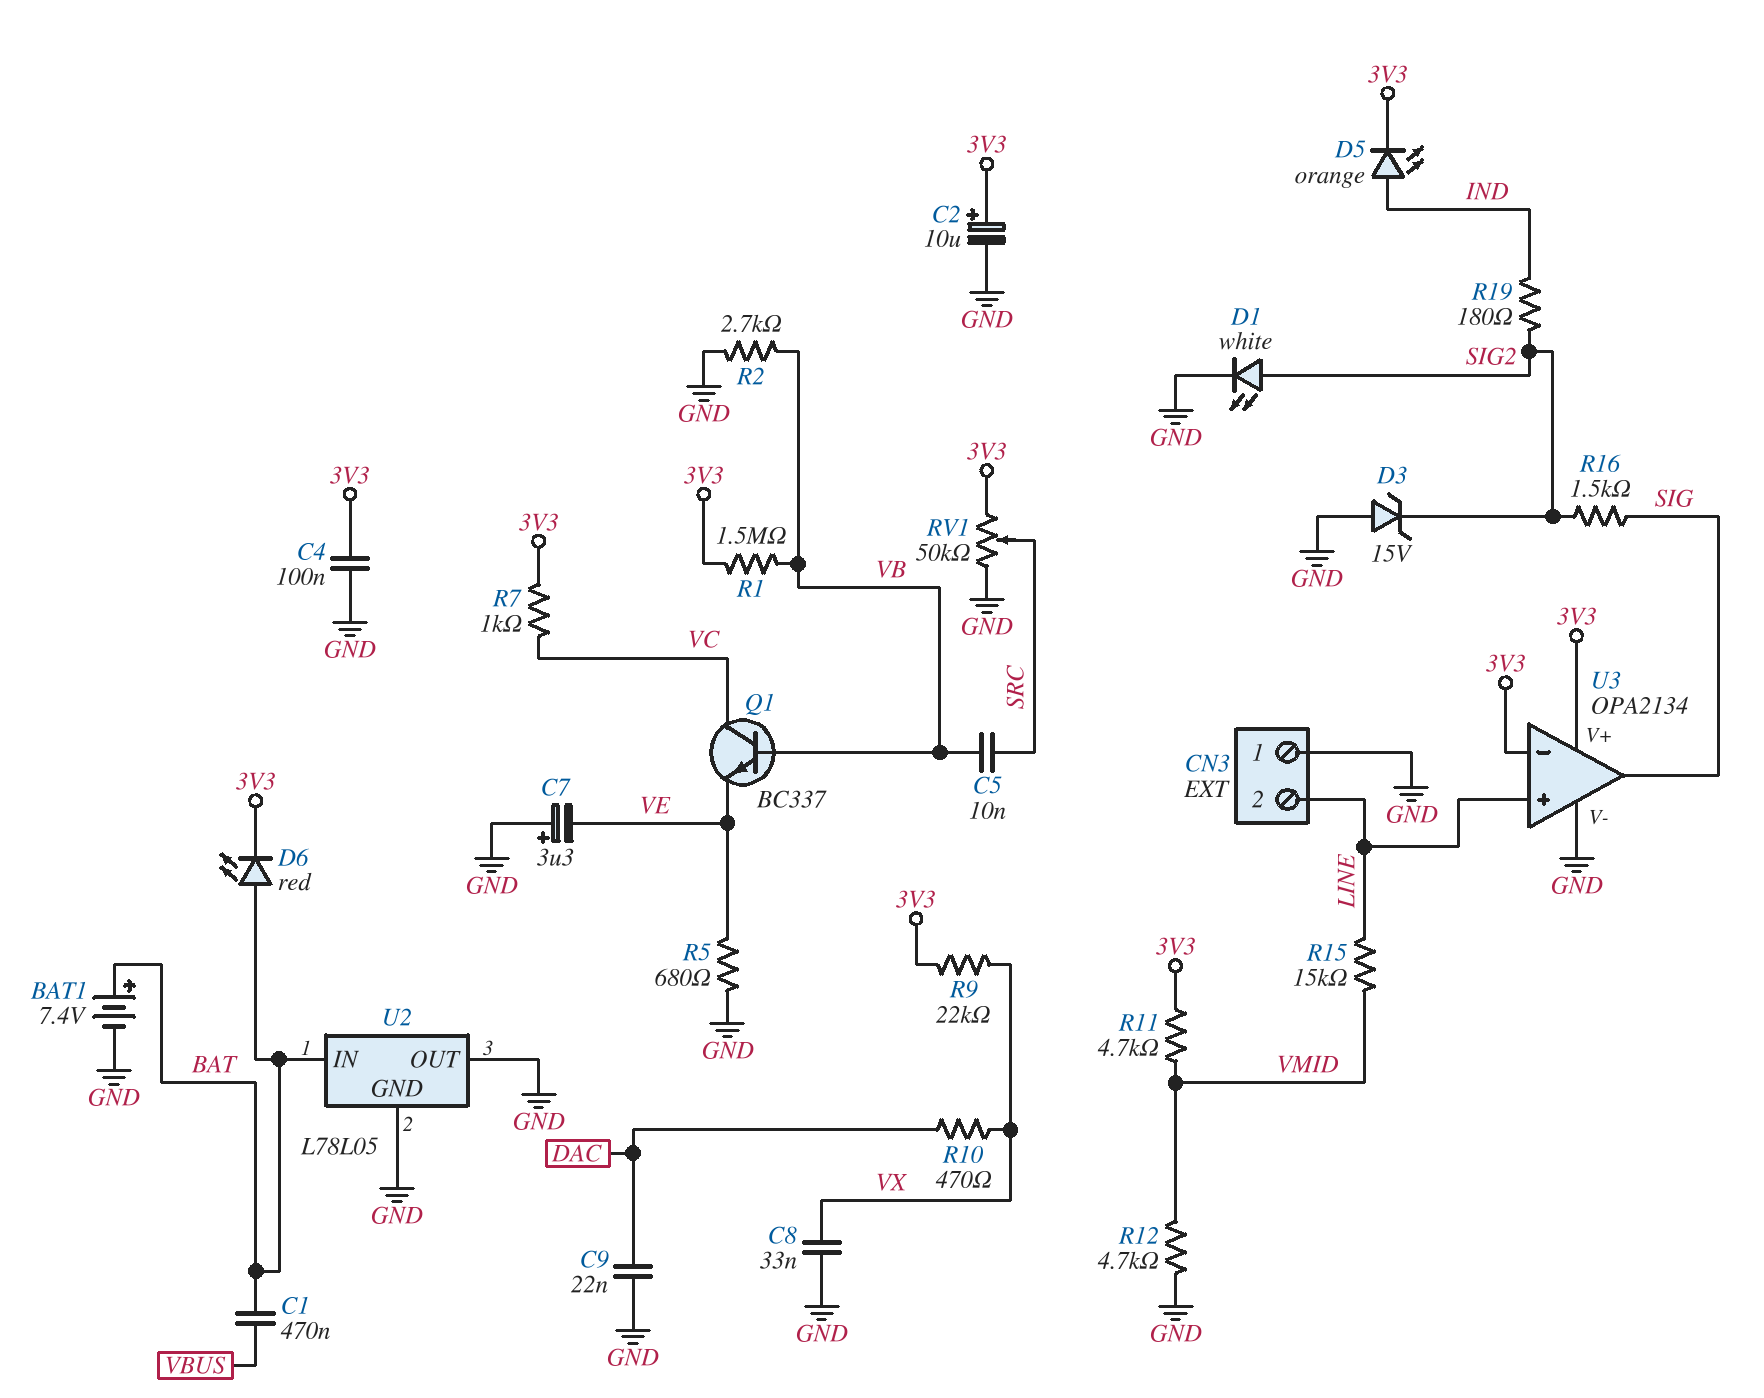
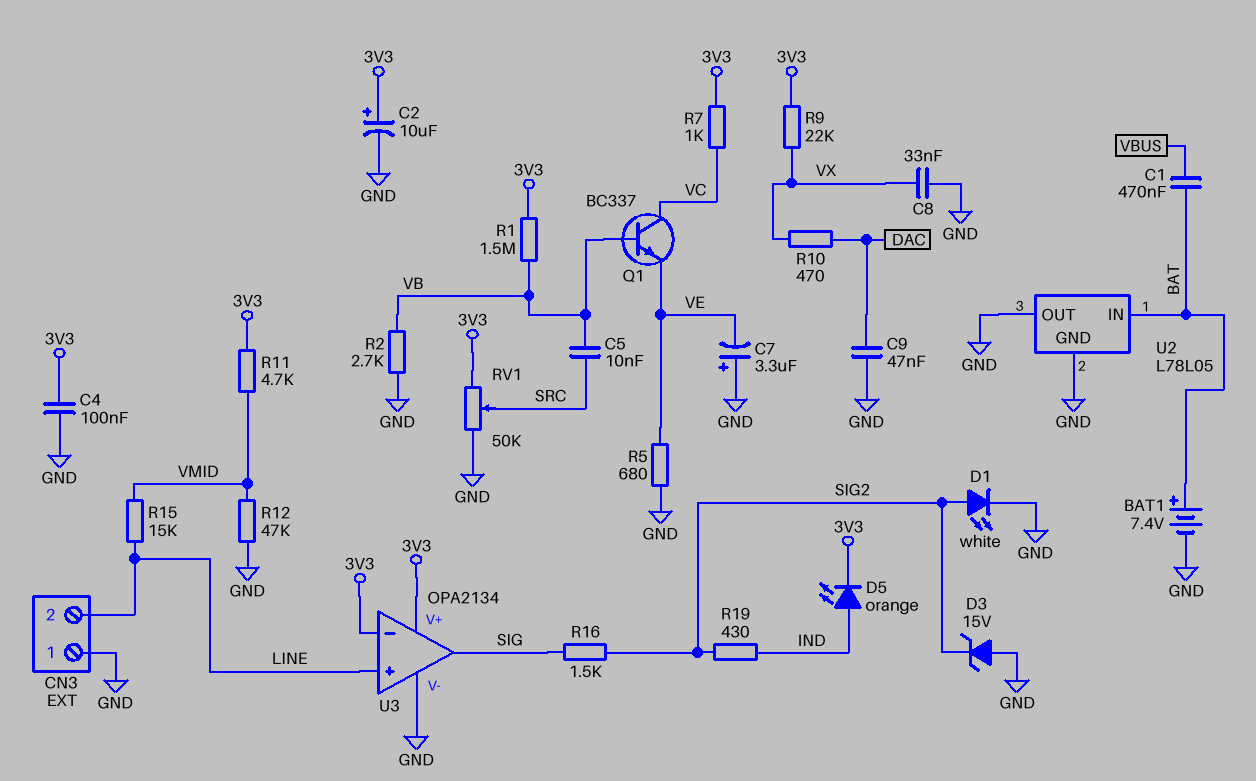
C9: 22nF (DAC, GND) -> 47nF (DAC, GND)
D6: LED red (A BAT, K 3V3) -> none
R12: 4.7k (GND, VMID) -> 47k (GND, VMID)
R19: 180 (IND, SIG2) -> 430 (IND, SIG2)

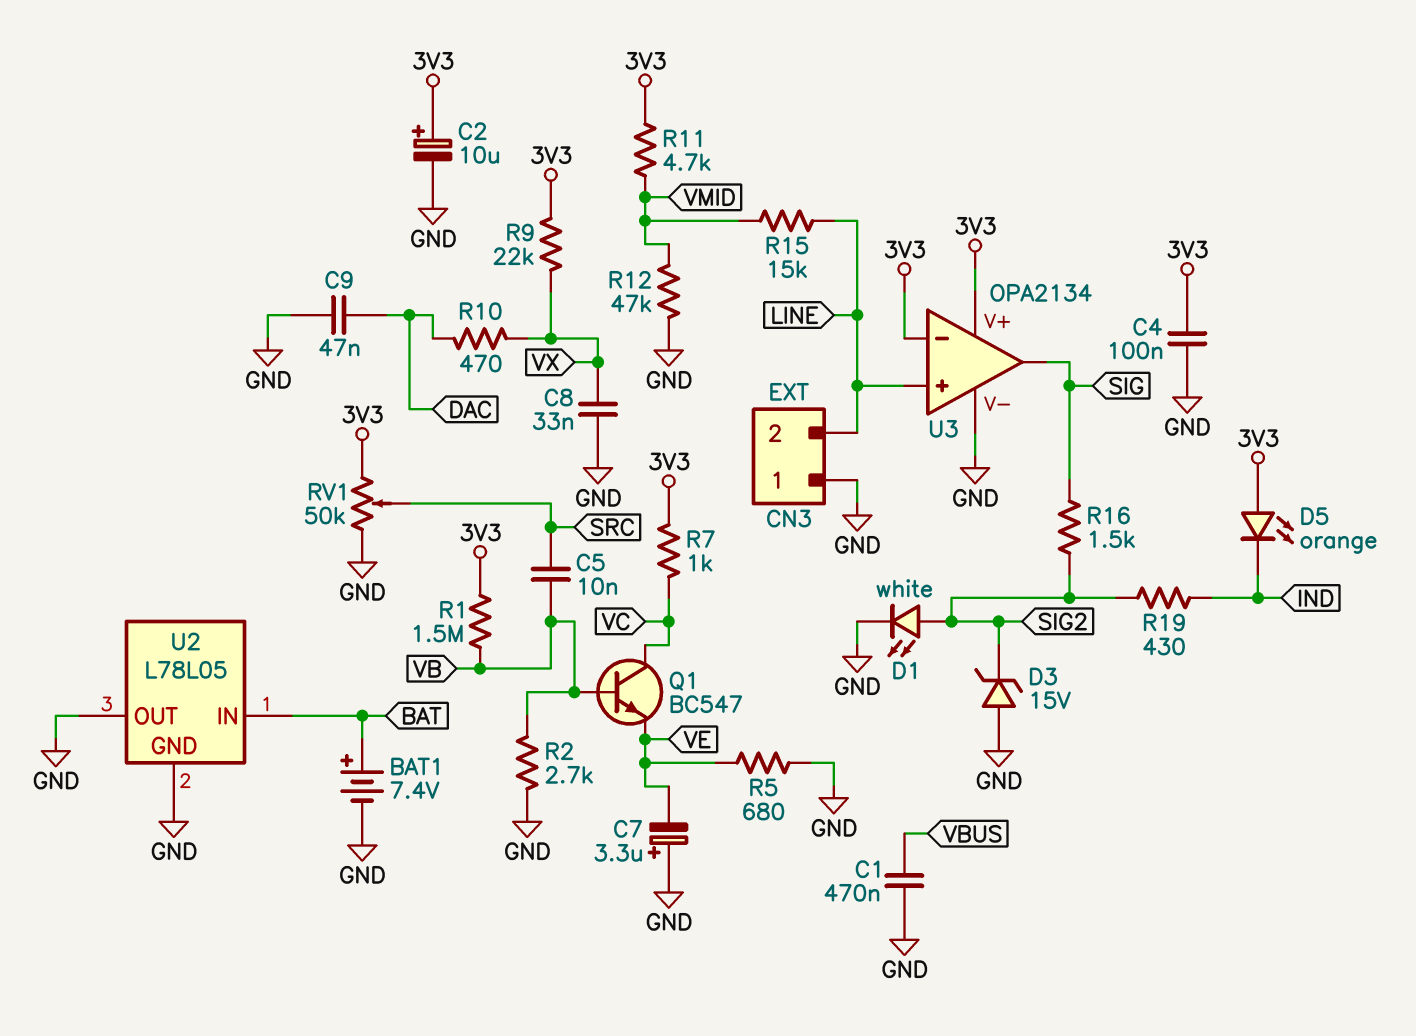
C1: 470nF (BAT, VBUS) -> 470nF (GND, VBUS)
D5: LED orange (A IND, K 3V3) -> LED orange (A 3V3, K IND)
Q1: NPN BC337 (B VB, C VC, E VE) -> NPN BC547 (B VB, C VC, E VE)

